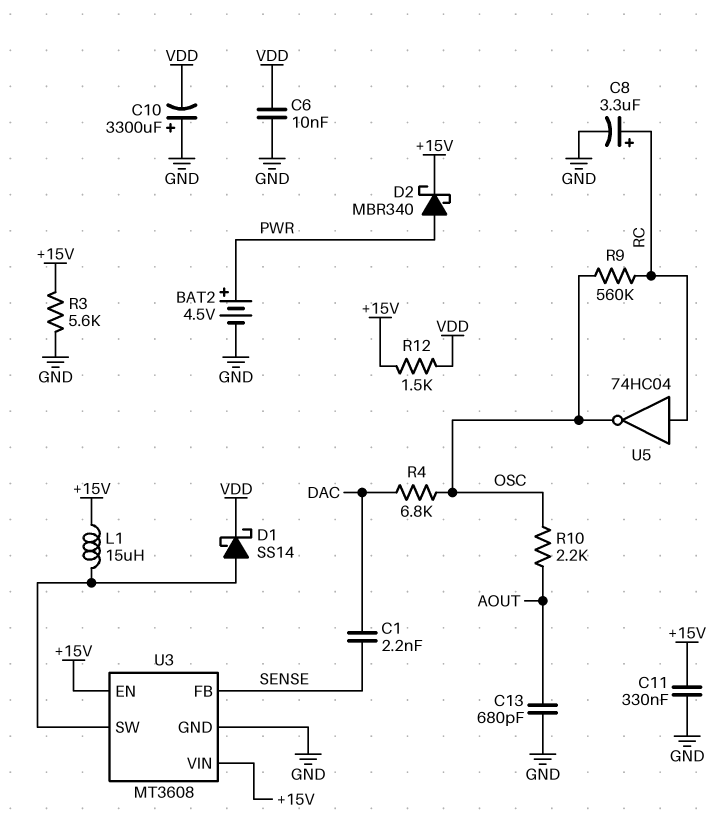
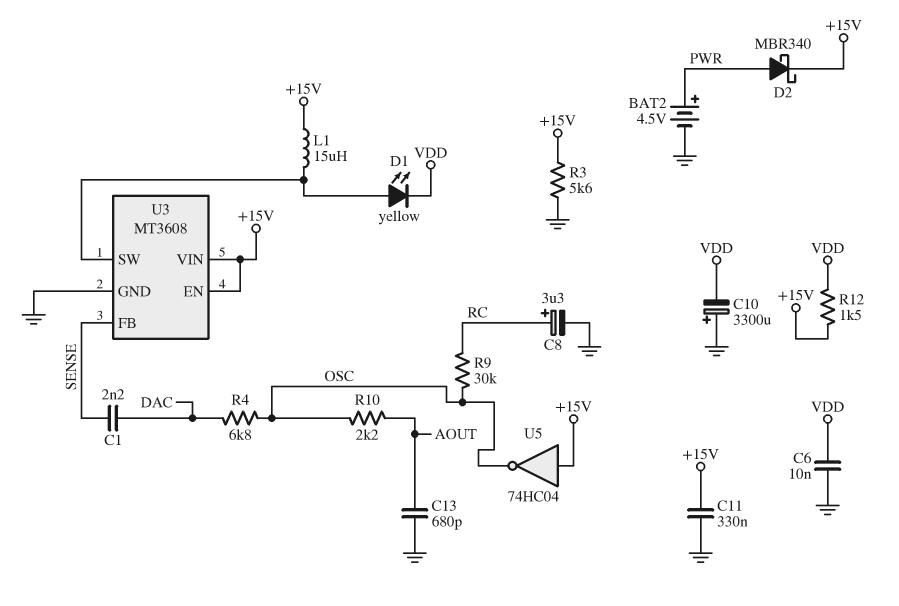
D1: schottky SS14 (A U3/SW, K VDD) -> LED yellow (A U3/SW, K VDD)
R9: 560k (OSC, RC) -> 30k (OSC, RC)
U5: NOT 74HC04 (in RC, out OSC) -> NOT 74HC04 (in +15V, out OSC)

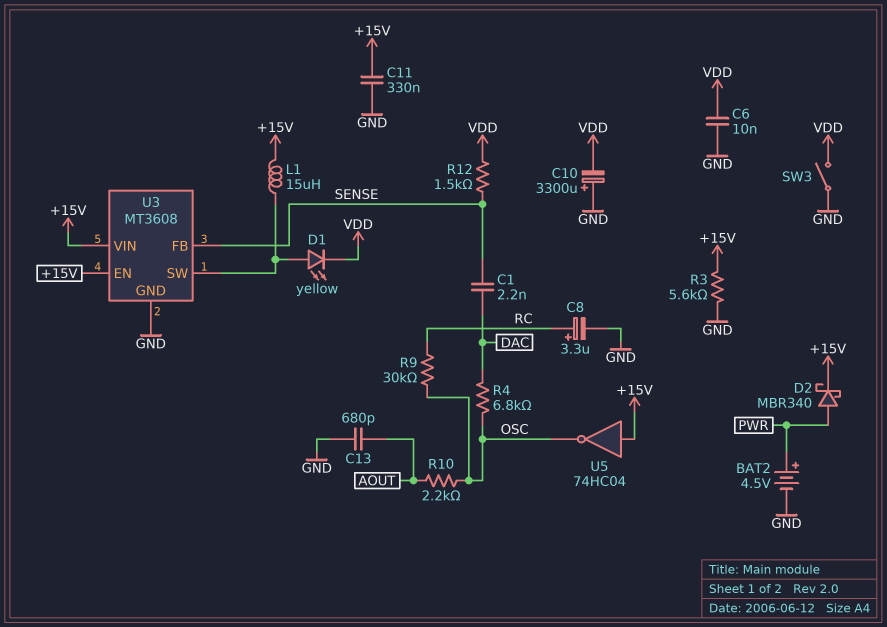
R12: 1.5k (+15V, VDD) -> 1.5k (SENSE, VDD)
SW3: none -> switch (GND, VDD)

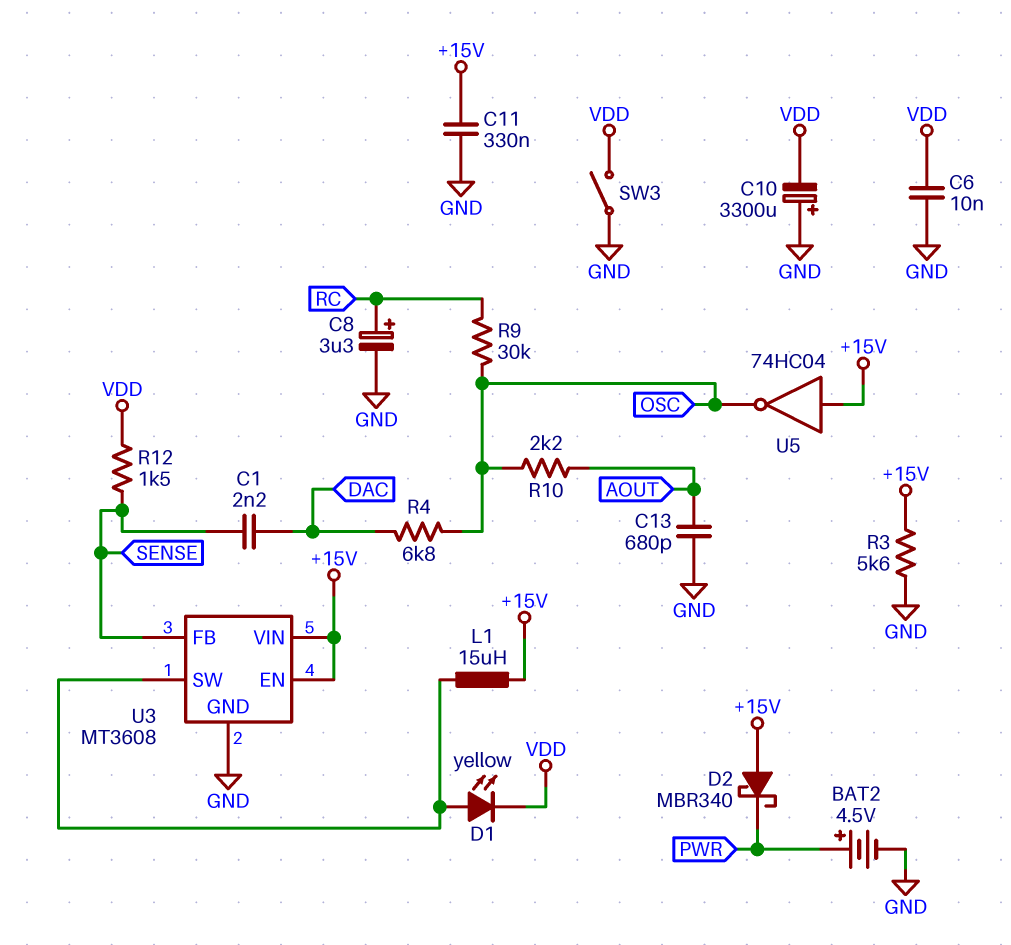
D2: schottky MBR340 (A PWR, K +15V) -> schottky MBR340 (A +15V, K PWR)

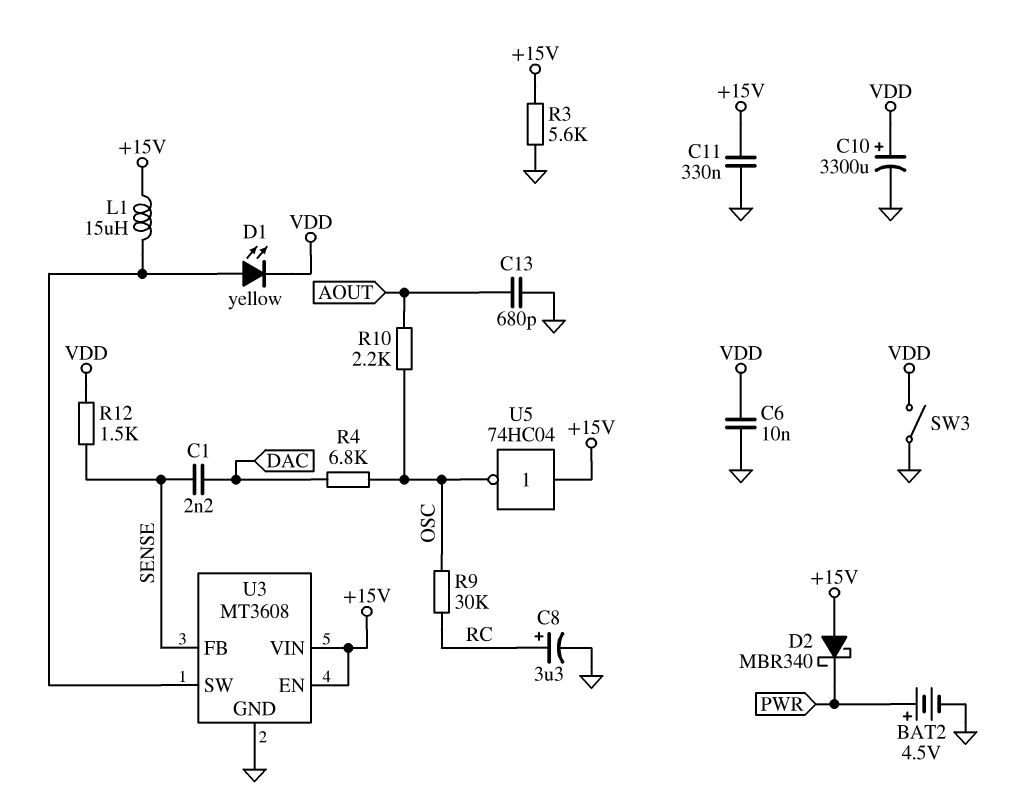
C10: 3300uF (plus GND, minus VDD) -> 3300uF (plus VDD, minus GND)

